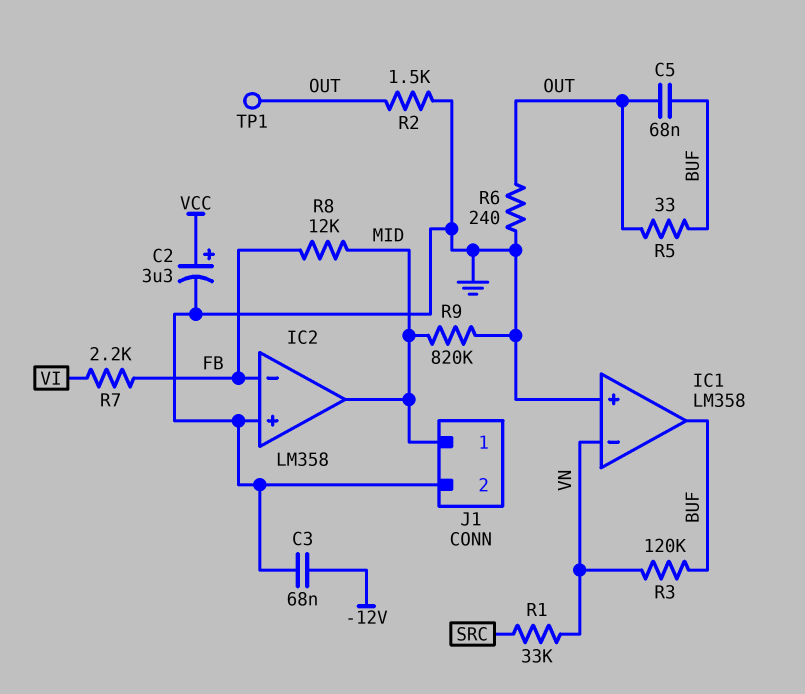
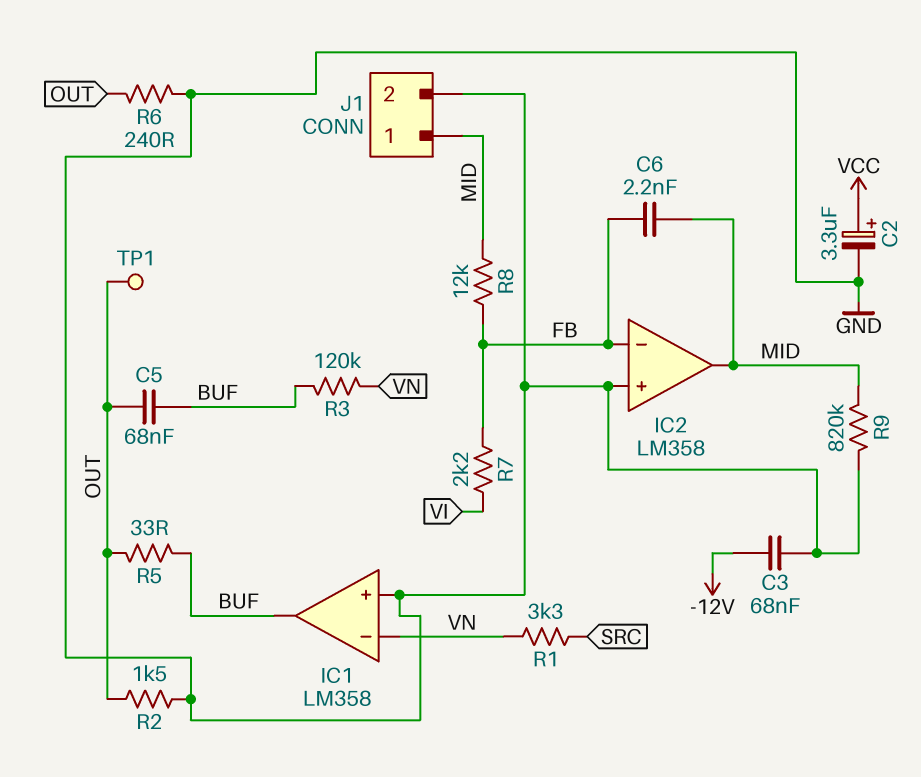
C6: none -> 2.2nF (FB, MID)
R1: 33k (SRC, VN) -> 3.3k (SRC, VN)

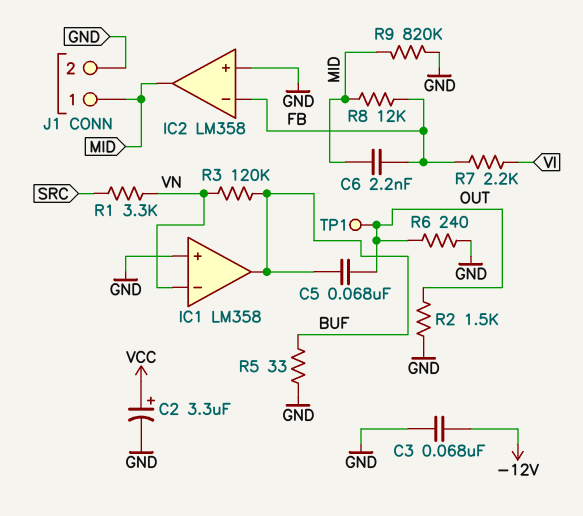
R5: 33 (BUF, OUT) -> 33 (BUF, GND)

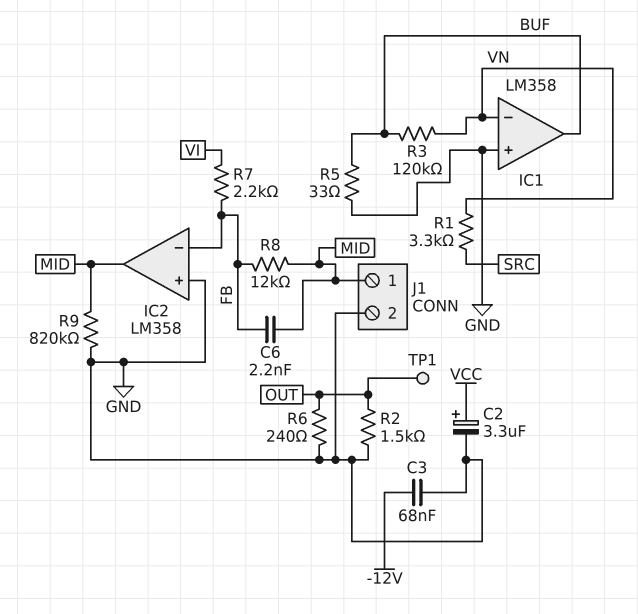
C5: 68nF (BUF, OUT) -> none

